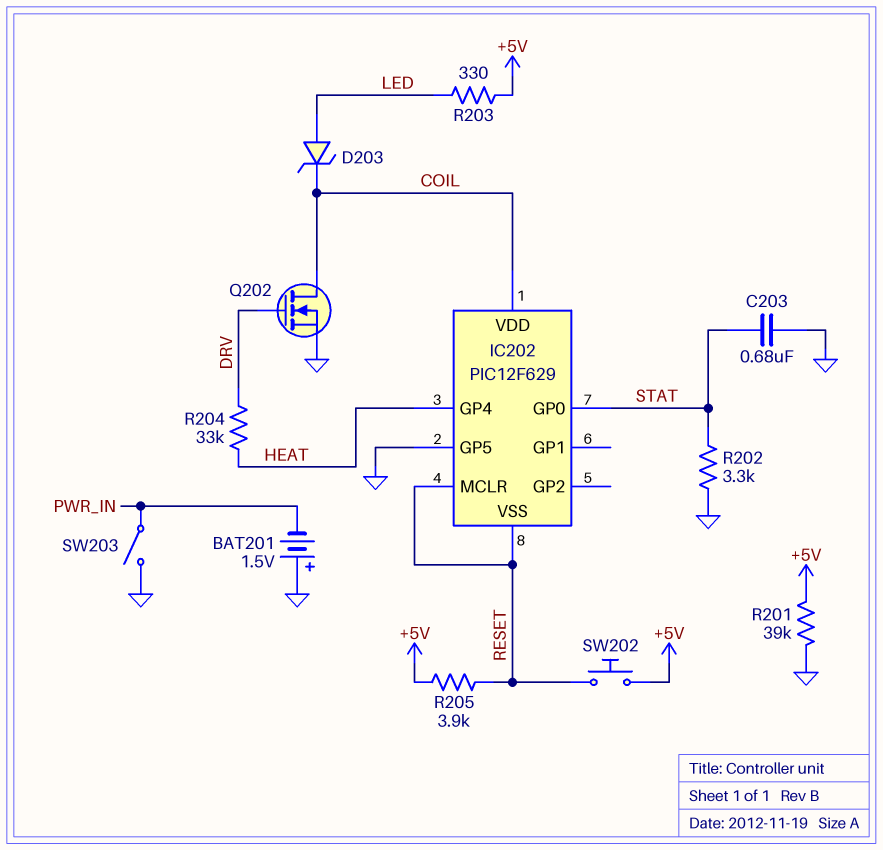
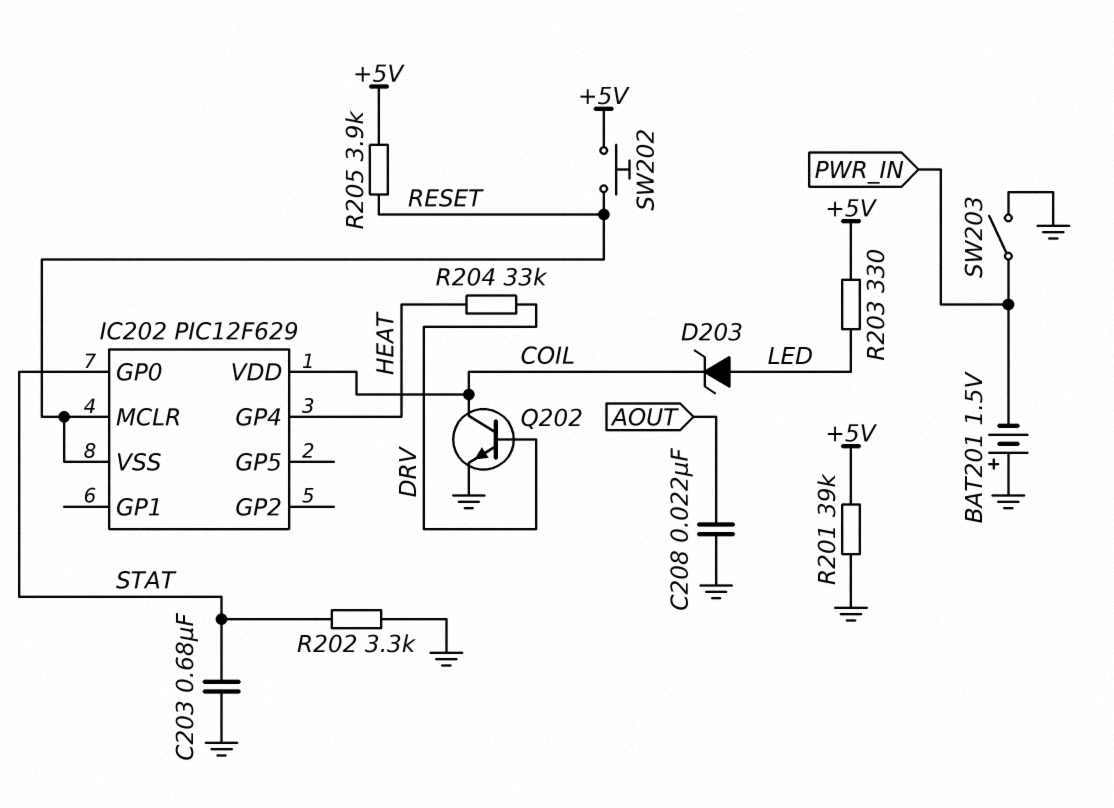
C208: none -> 22nF (AOUT, GND)
IC202 pin GP5: GND -> none
Q202: NMOS (G DRV, D COIL, S GND) -> NPN (B DRV, C COIL, E GND)

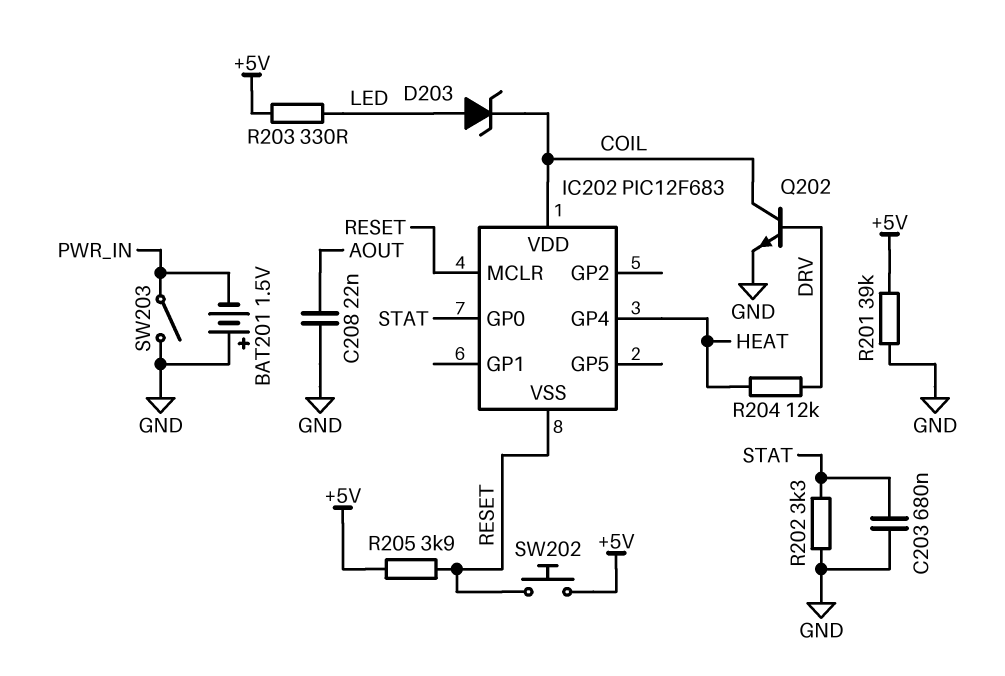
IC202: PIC12F629 -> PIC12F683
R204: 33k (DRV, HEAT) -> 12k (DRV, HEAT)

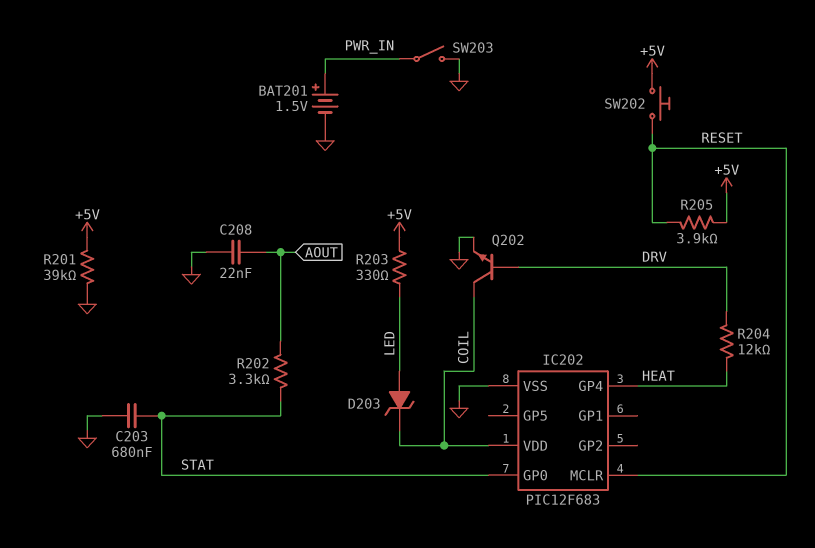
BAT201: 1.5V (plus GND, minus PWR_IN) -> 1.5V (plus PWR_IN, minus GND)
IC202 pin VSS: RESET -> GND
R202: 3.3k (GND, STAT) -> 3.3k (AOUT, STAT)

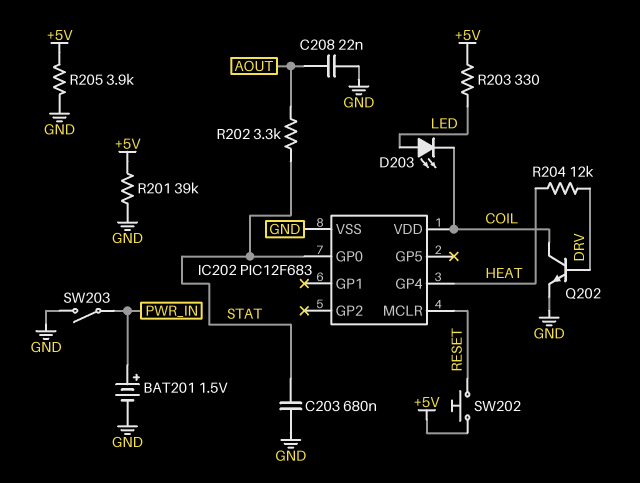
D203: zener (A LED, K COIL) -> LED (A LED, K COIL)
R205: 3.9k (+5V, RESET) -> 3.9k (+5V, GND)

